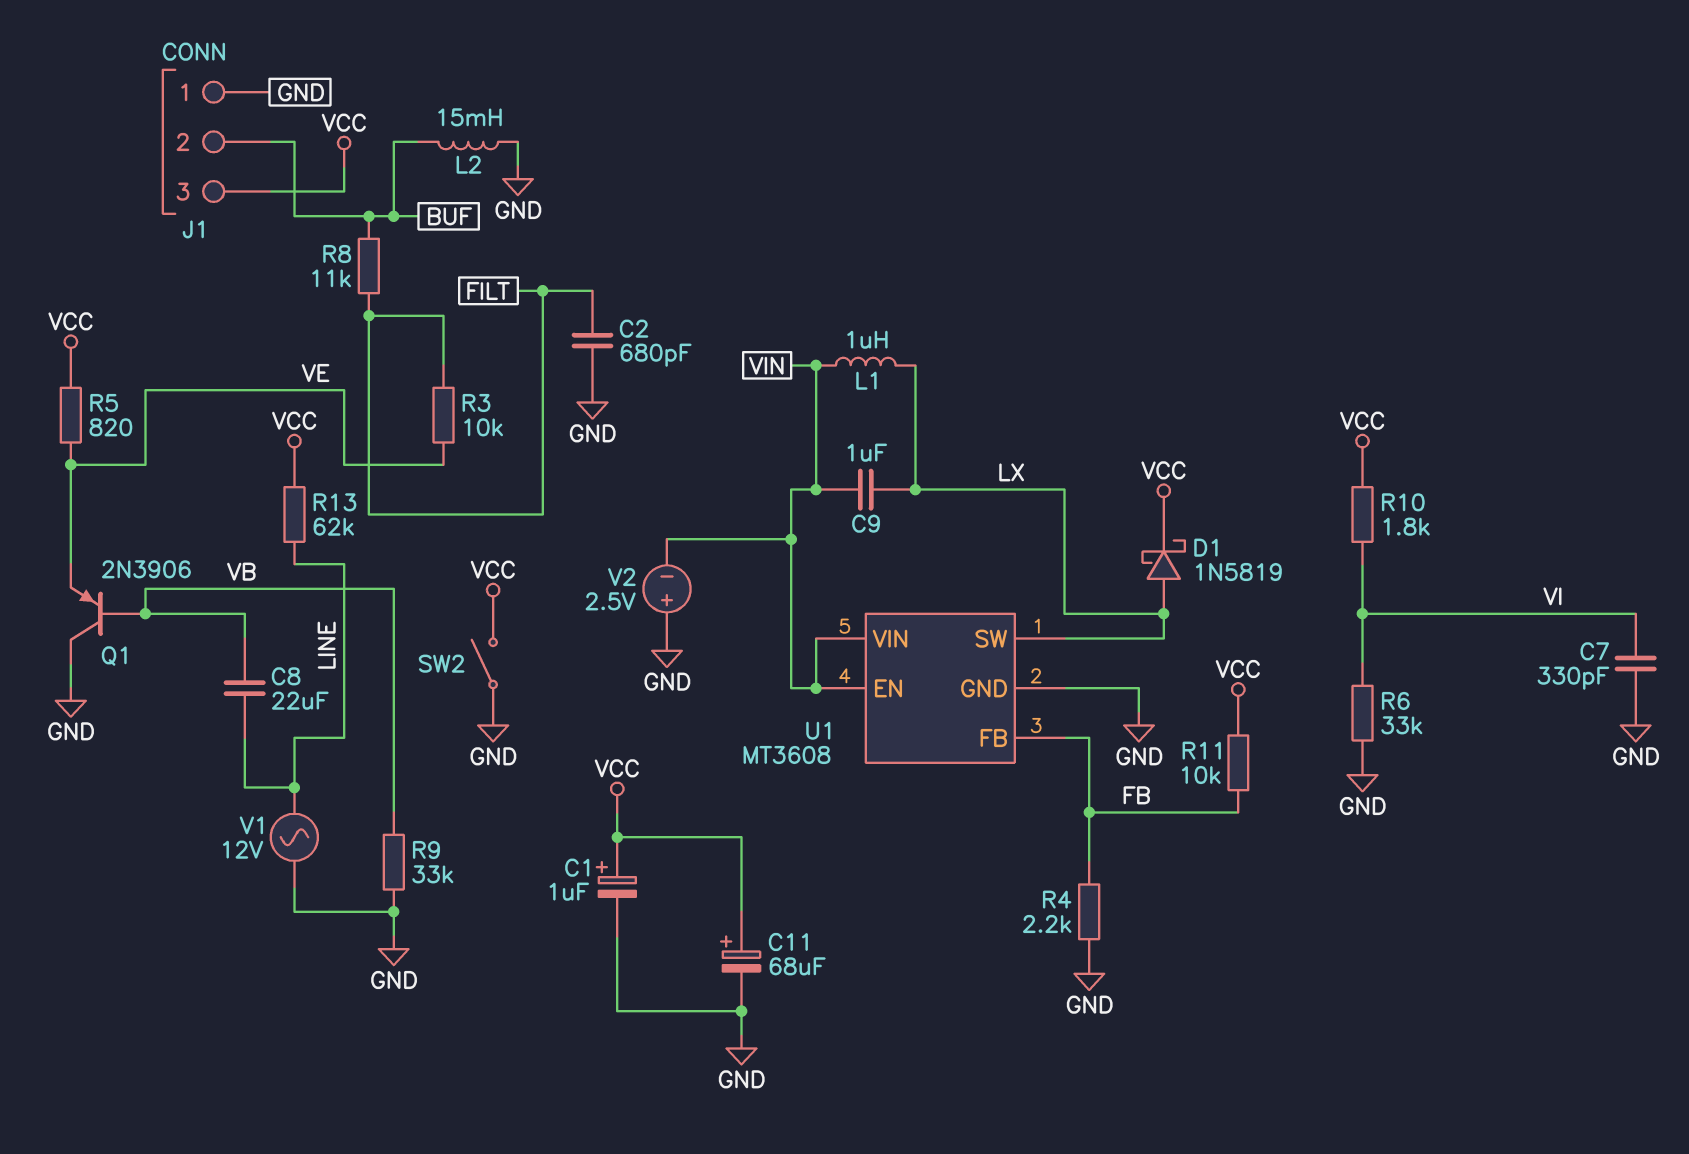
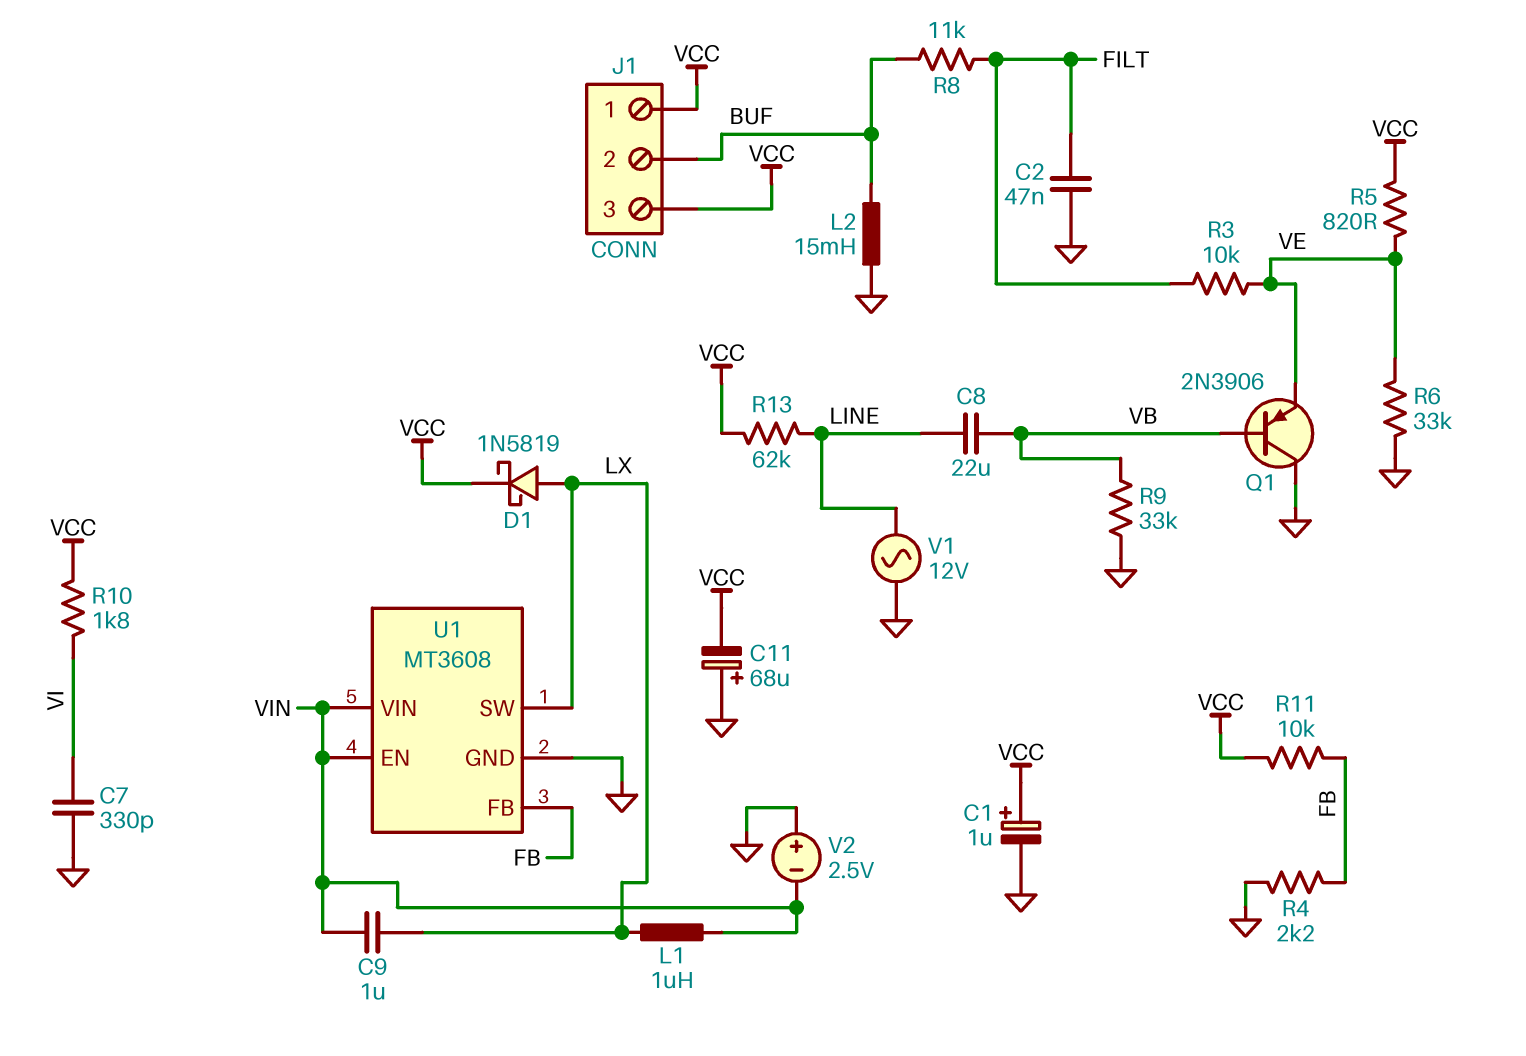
C2: 680pF (FILT, GND) -> 47nF (FILT, GND)
C11: 68uF (plus VCC, minus GND) -> 68uF (plus GND, minus VCC)
J1 pin 1: GND -> VCC
R6: 33k (GND, VI) -> 33k (GND, VE)
SW2: switch (GND, VCC) -> none

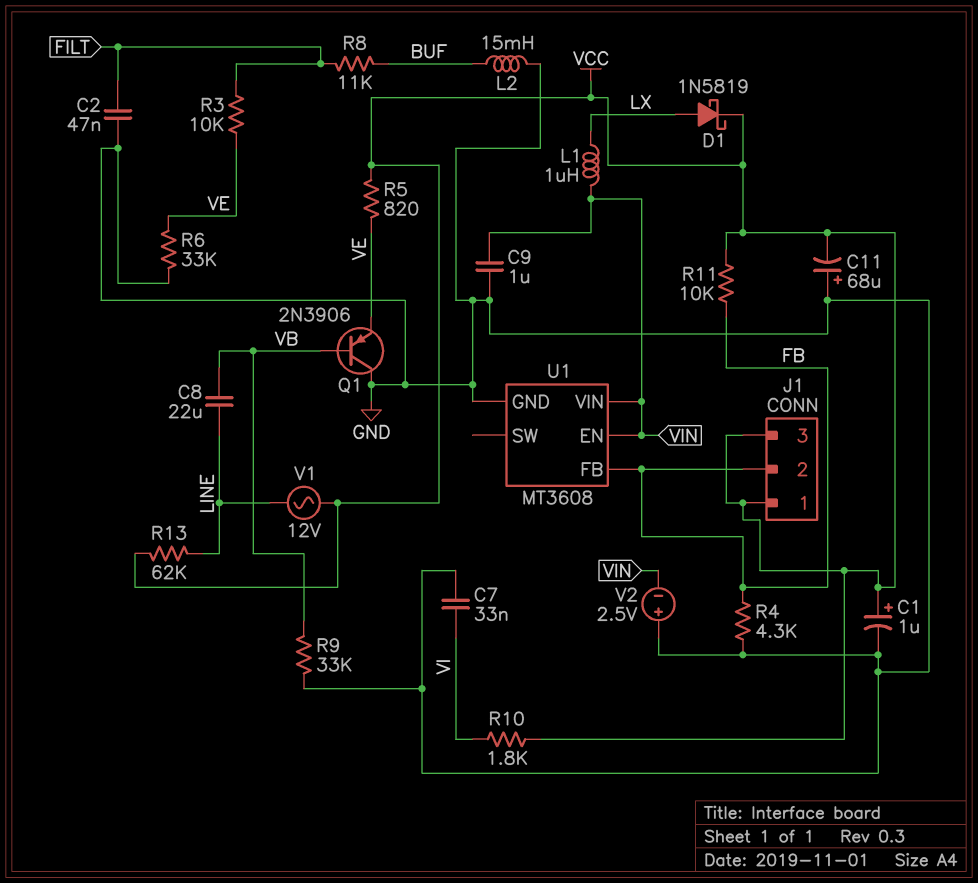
C7: 330pF (GND, VI) -> 33nF (GND, VI)
C9: 1uF (LX, VIN) -> 1uF (GND, VIN)
J1 pin 2: BUF -> FB
R4: 2.2k (FB, GND) -> 4.3k (FB, GND)
U1 pin SW: LX -> none
V1: AC 12V (GND, LINE) -> AC 12V (LINE, VCC)

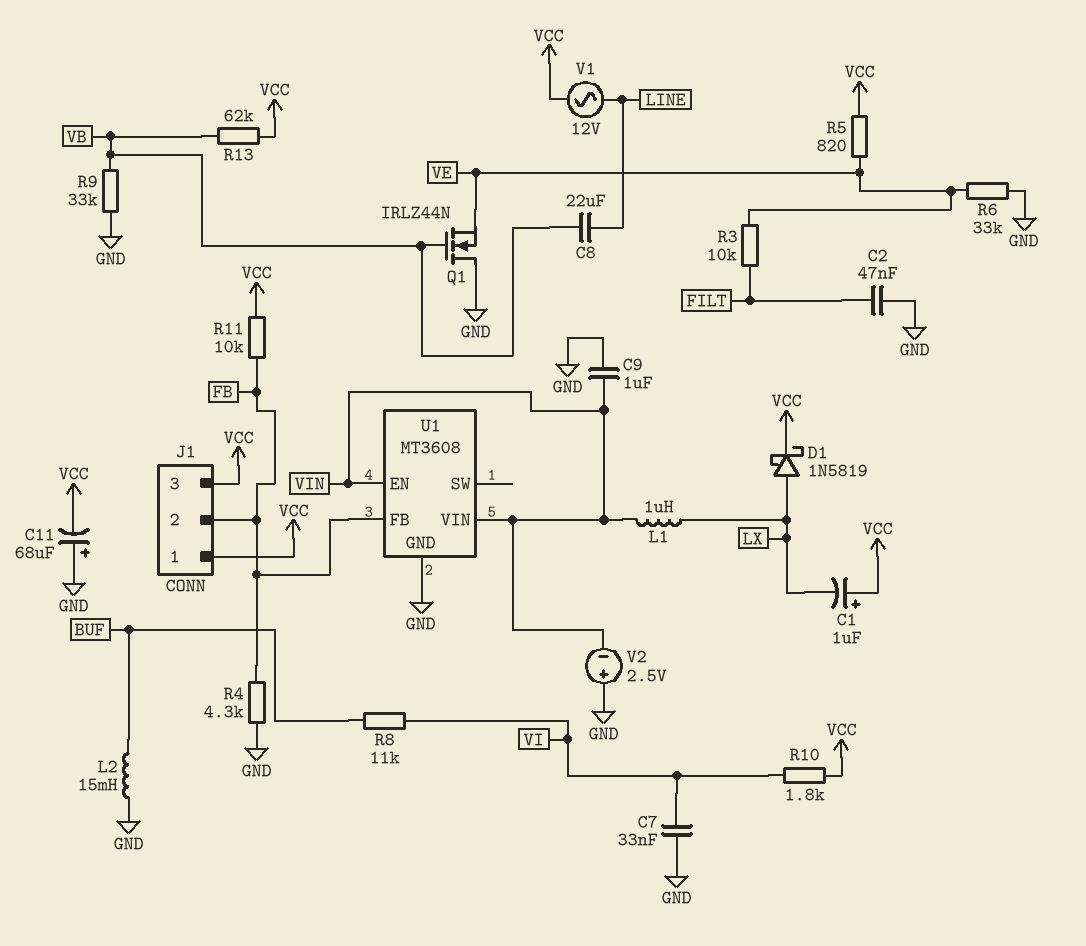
C1: 1uF (plus VCC, minus GND) -> 1uF (plus VCC, minus LX)
Q1: PNP 2N3906 (B VB, C GND, E VE) -> NMOS IRLZ44N (G VB, D GND, S VE)
R8: 11k (BUF, FILT) -> 11k (BUF, VI)
R13: 62k (LINE, VCC) -> 62k (VB, VCC)

